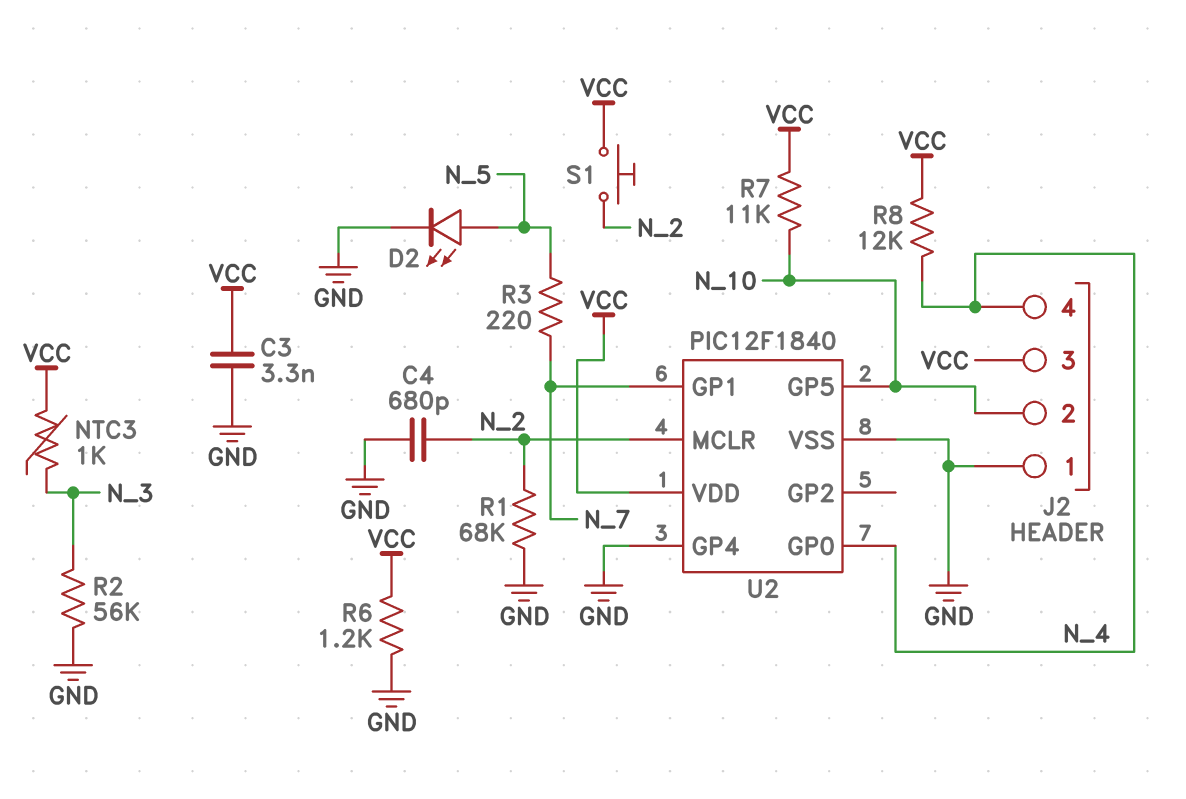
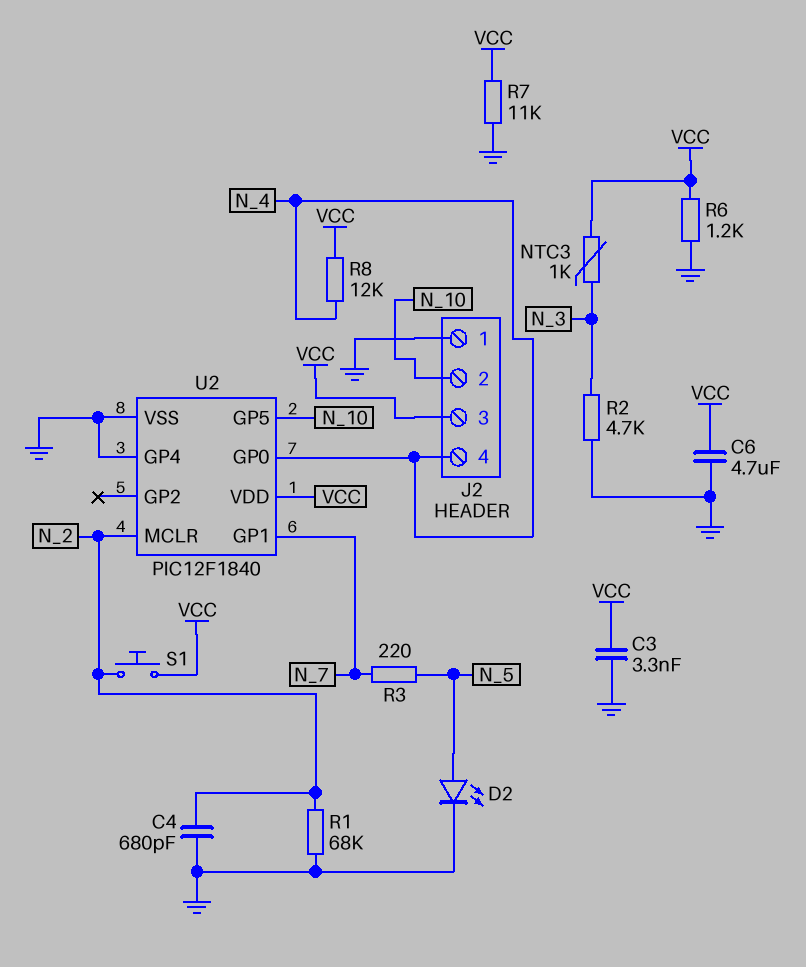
C6: none -> 4.7uF (GND, VCC)
R2: 56k (GND, N_3) -> 4.7k (GND, N_3)
R7: 11k (N_10, VCC) -> 11k (GND, VCC)

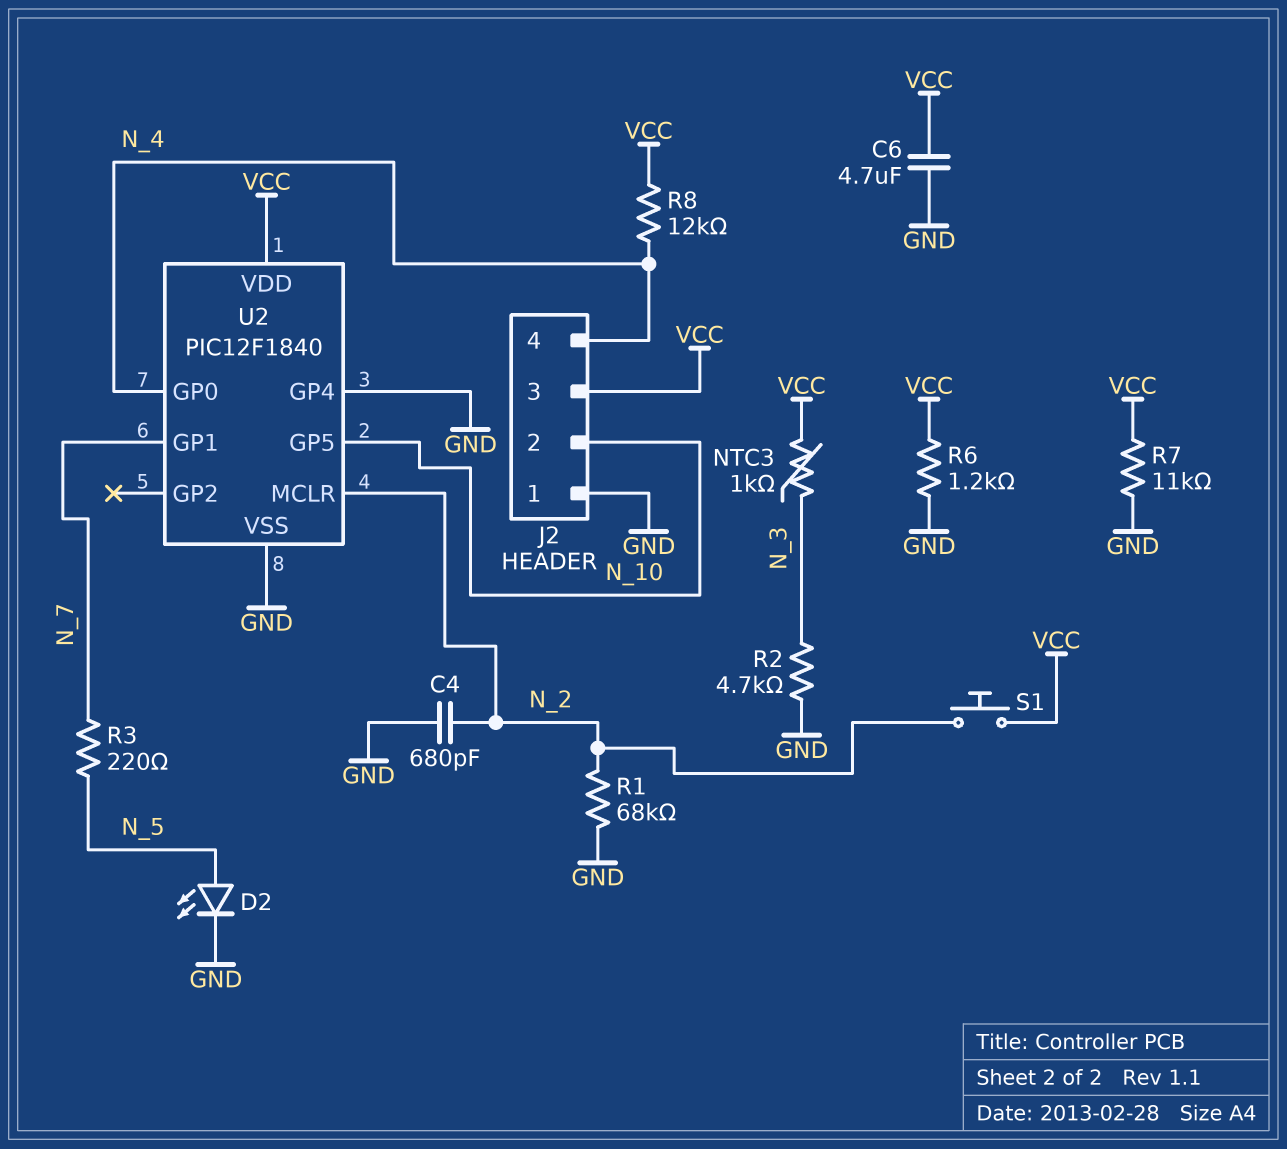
C3: 3.3nF (GND, VCC) -> none

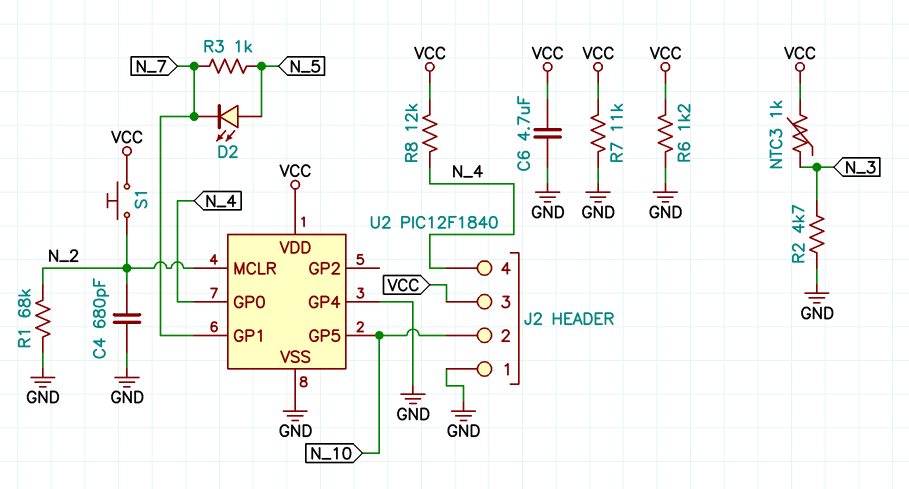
D2: LED (A N_5, K GND) -> LED (A N_5, K N_7)
R3: 220 (N_5, N_7) -> 1k (N_5, N_7)

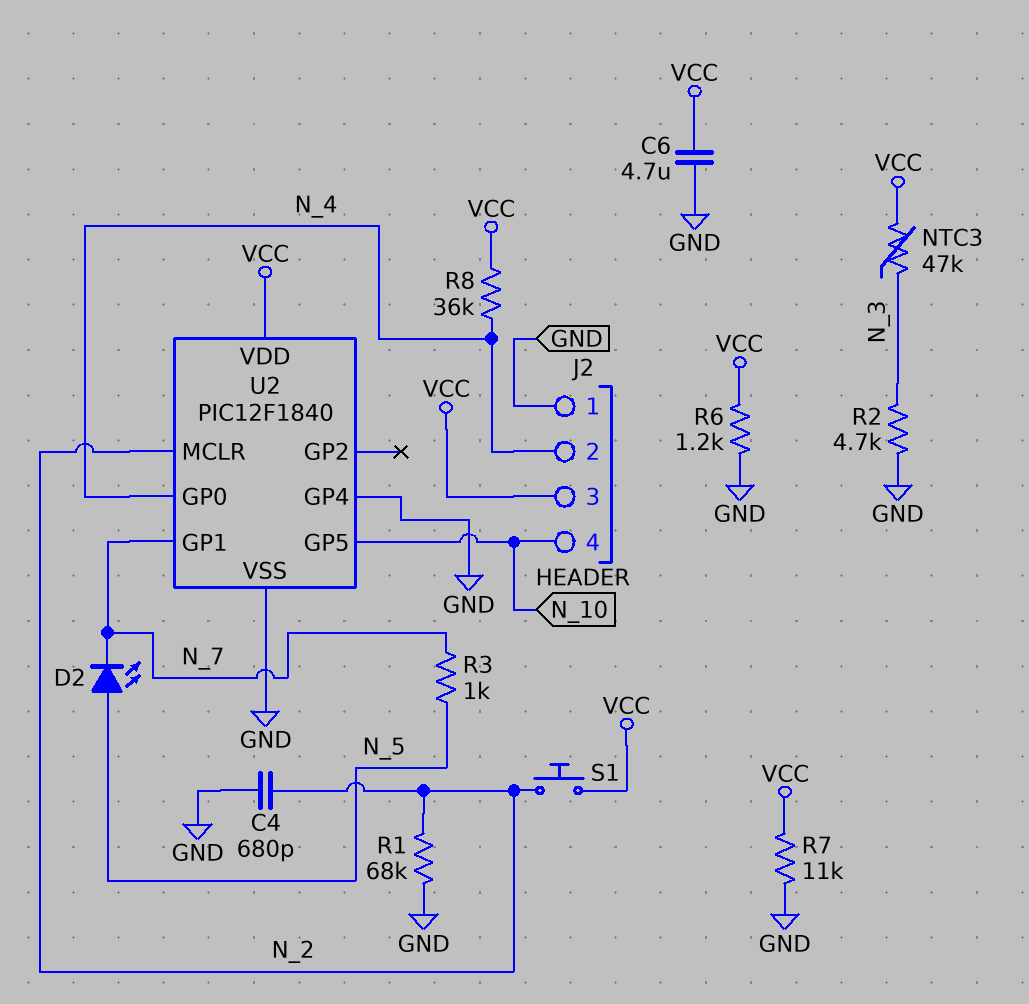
J2 pin 2: N_10 -> N_4
J2 pin 4: N_4 -> N_10
NTC3: 1k (N_3, VCC) -> 47k (N_3, VCC)
R8: 12k (N_4, VCC) -> 36k (N_4, VCC)

